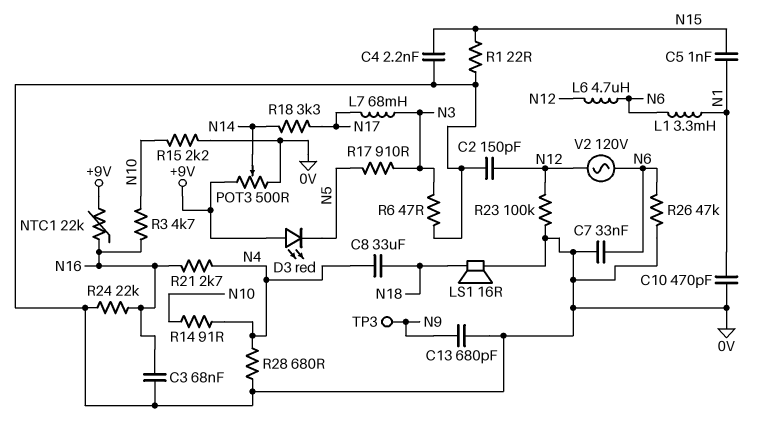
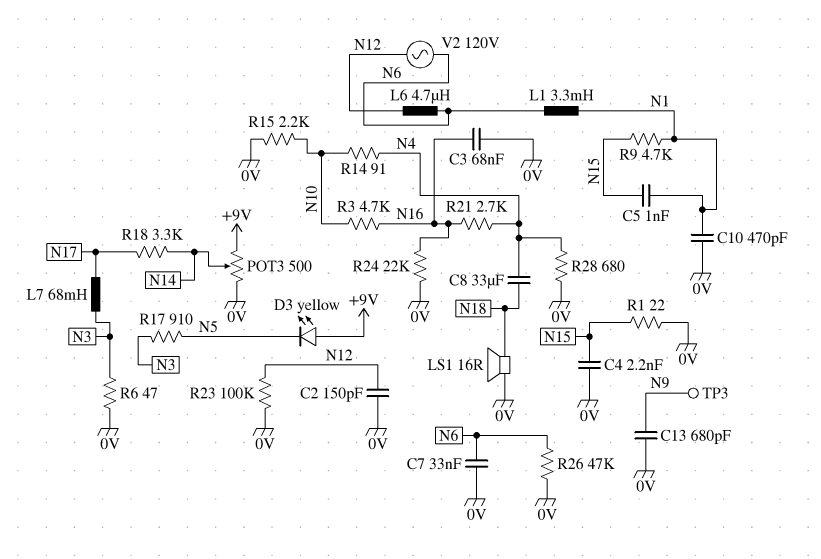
D3: LED red (A +9V, K N5) -> LED yellow (A +9V, K N5)
NTC1: 22k (+9V, N16) -> none
R9: none -> 4.7k (N1, N15)

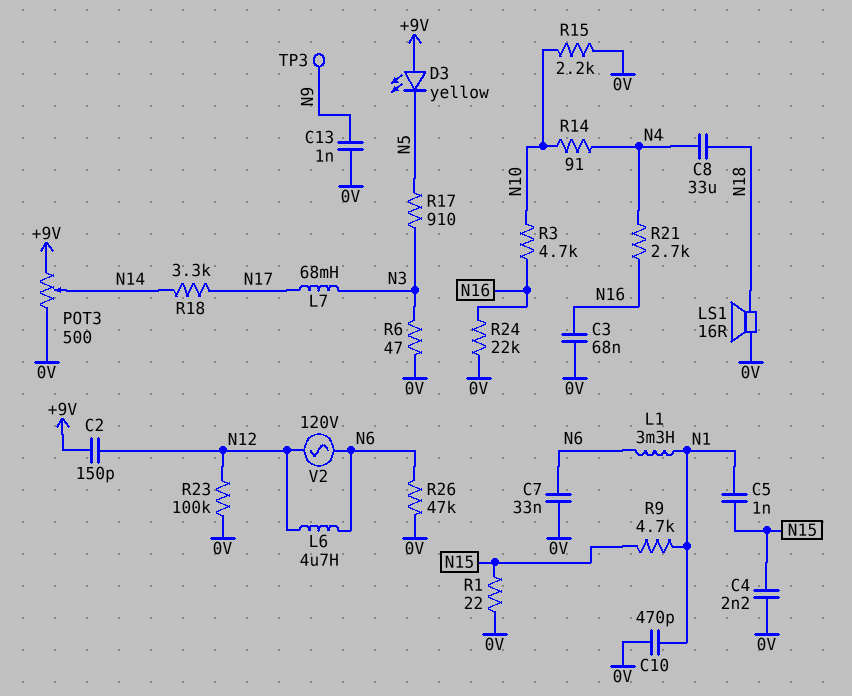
C2: 150pF (0V, N12) -> 150pF (+9V, N12)
C13: 680pF (0V, N9) -> 1nF (0V, N9)
R28: 680 (0V, N4) -> none

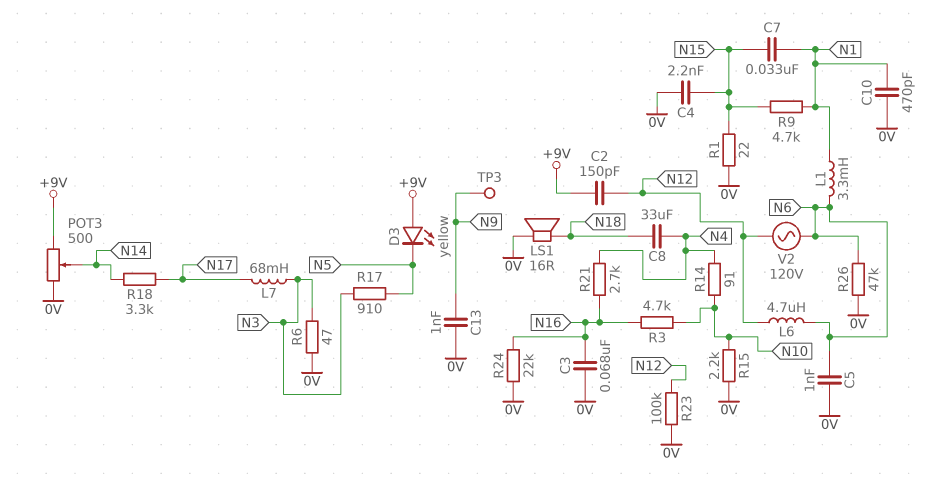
C5: 1nF (N1, N15) -> 1nF (0V, N6)
C7: 33nF (0V, N6) -> 33nF (N1, N15)

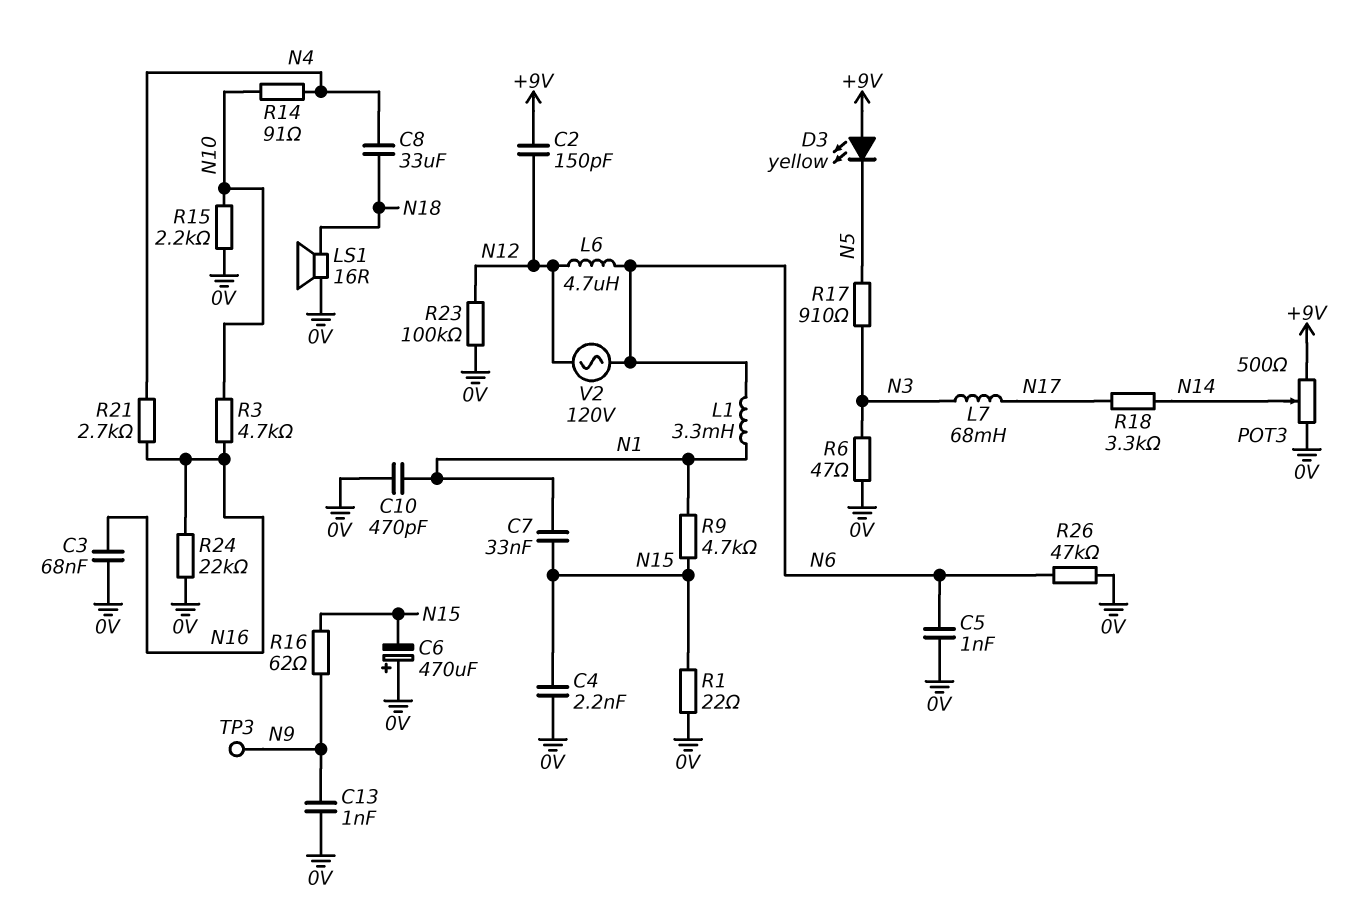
C6: none -> 470uF (plus 0V, minus N15)
R16: none -> 62 (N9, N15)

